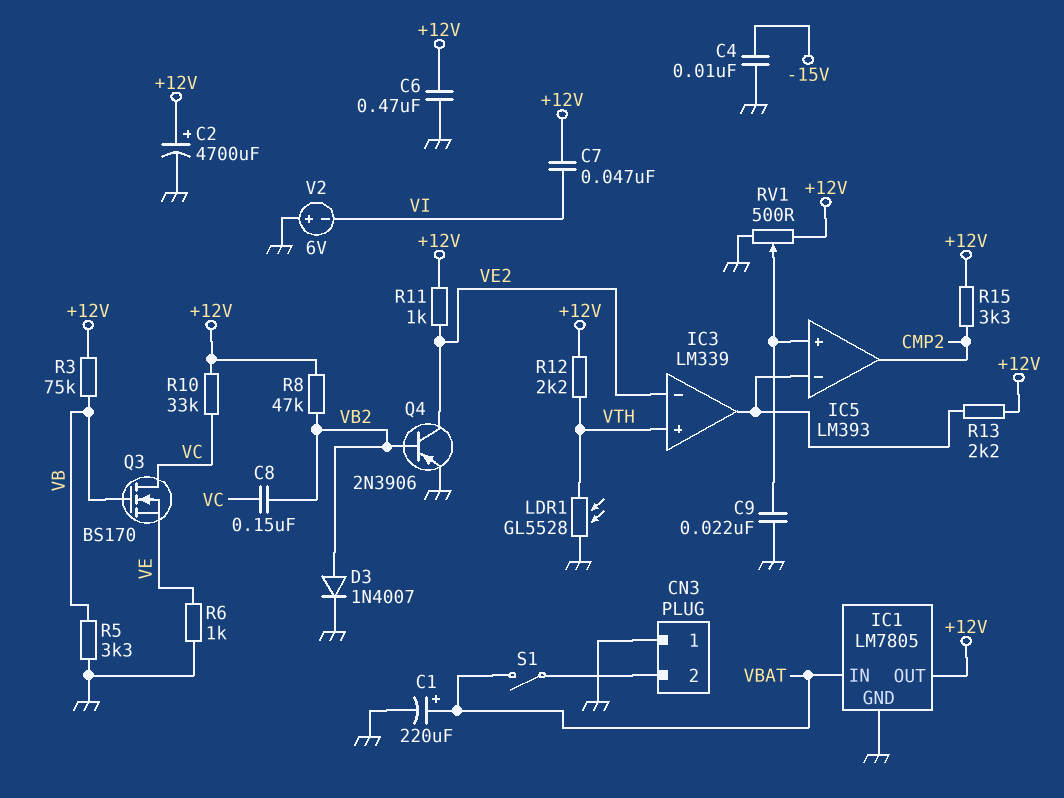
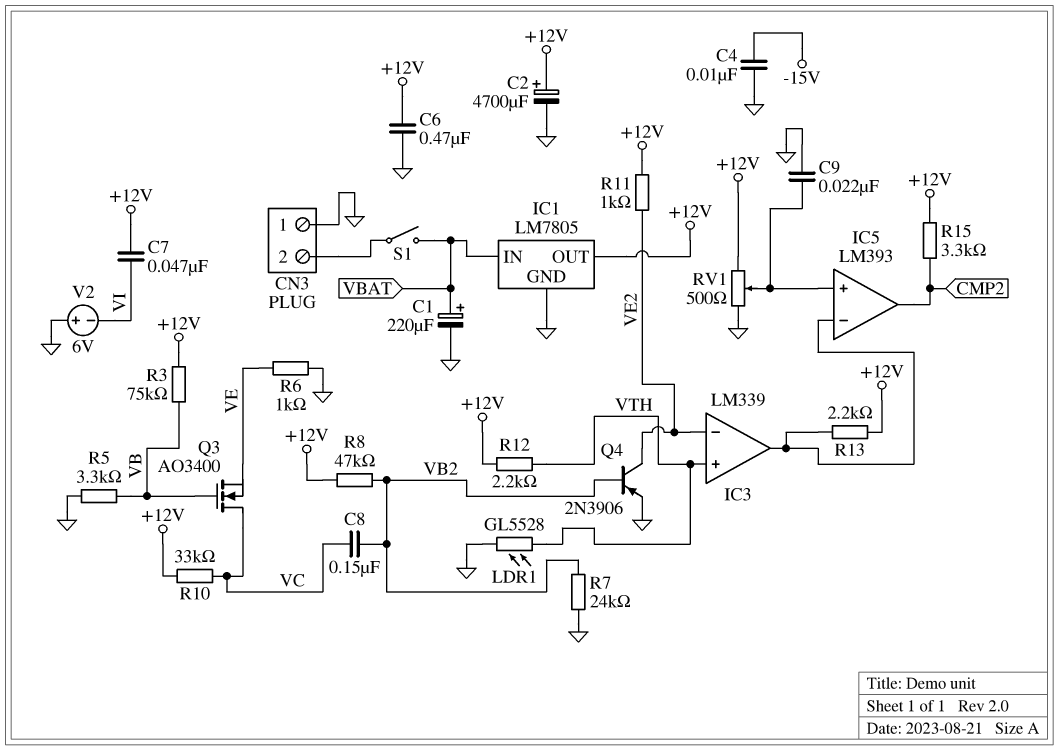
D3: diode 1N4007 (A VB2, K GND) -> none
Q3: NMOS BS170 (G VB, D VC, S VE) -> NMOS AO3400 (G VB, D VC, S VE)
R7: none -> 24k (GND, VB2)

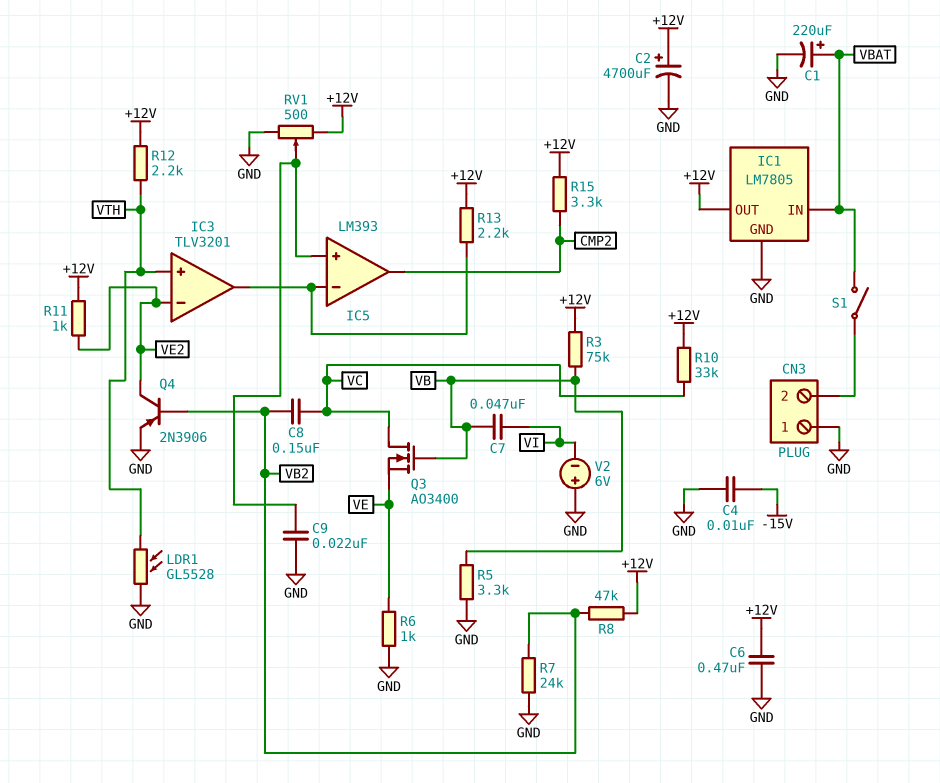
C7: 47nF (+12V, VI) -> 47nF (VB, VI)
IC3: LM339 -> TLV3201

